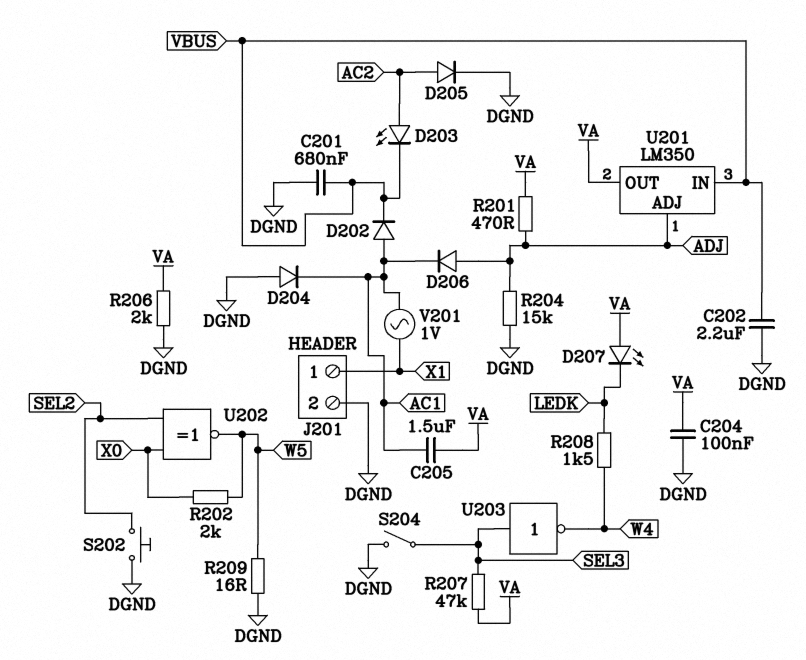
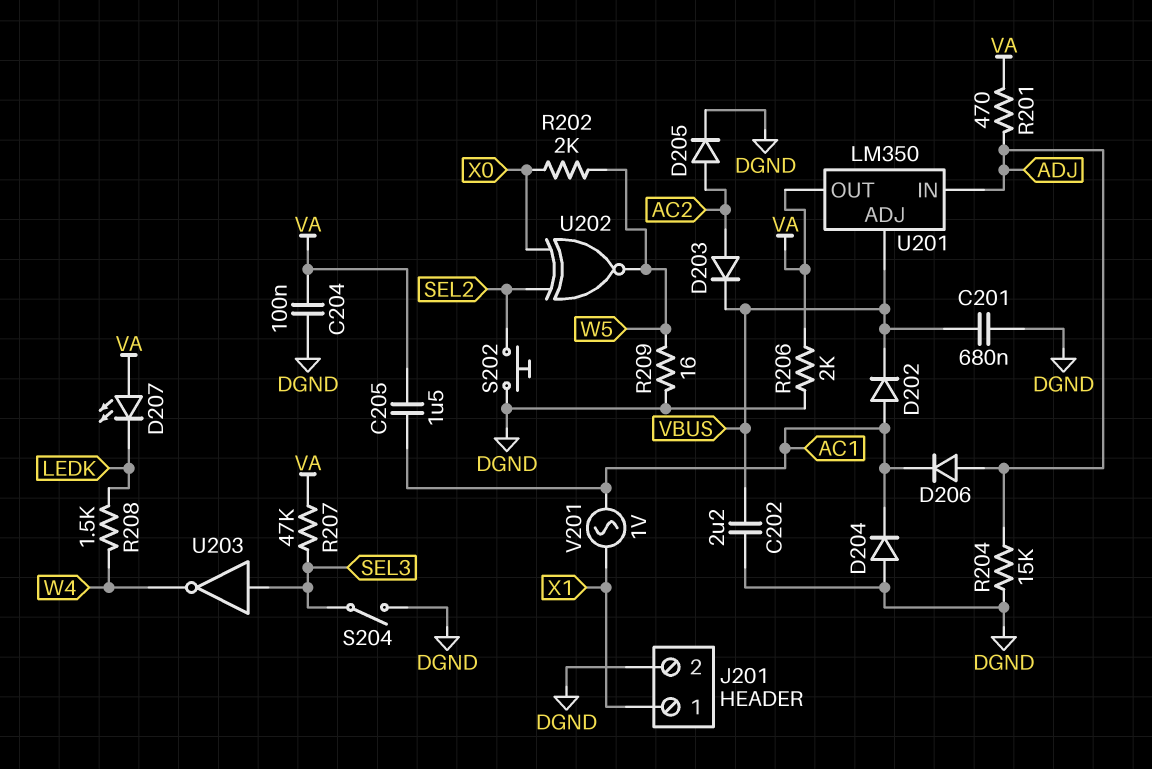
D203: LED (A AC2, K VBUS) -> diode (A AC2, K VBUS)
U201 pin ADJ: ADJ -> VBUS
U201 pin IN: VBUS -> ADJ

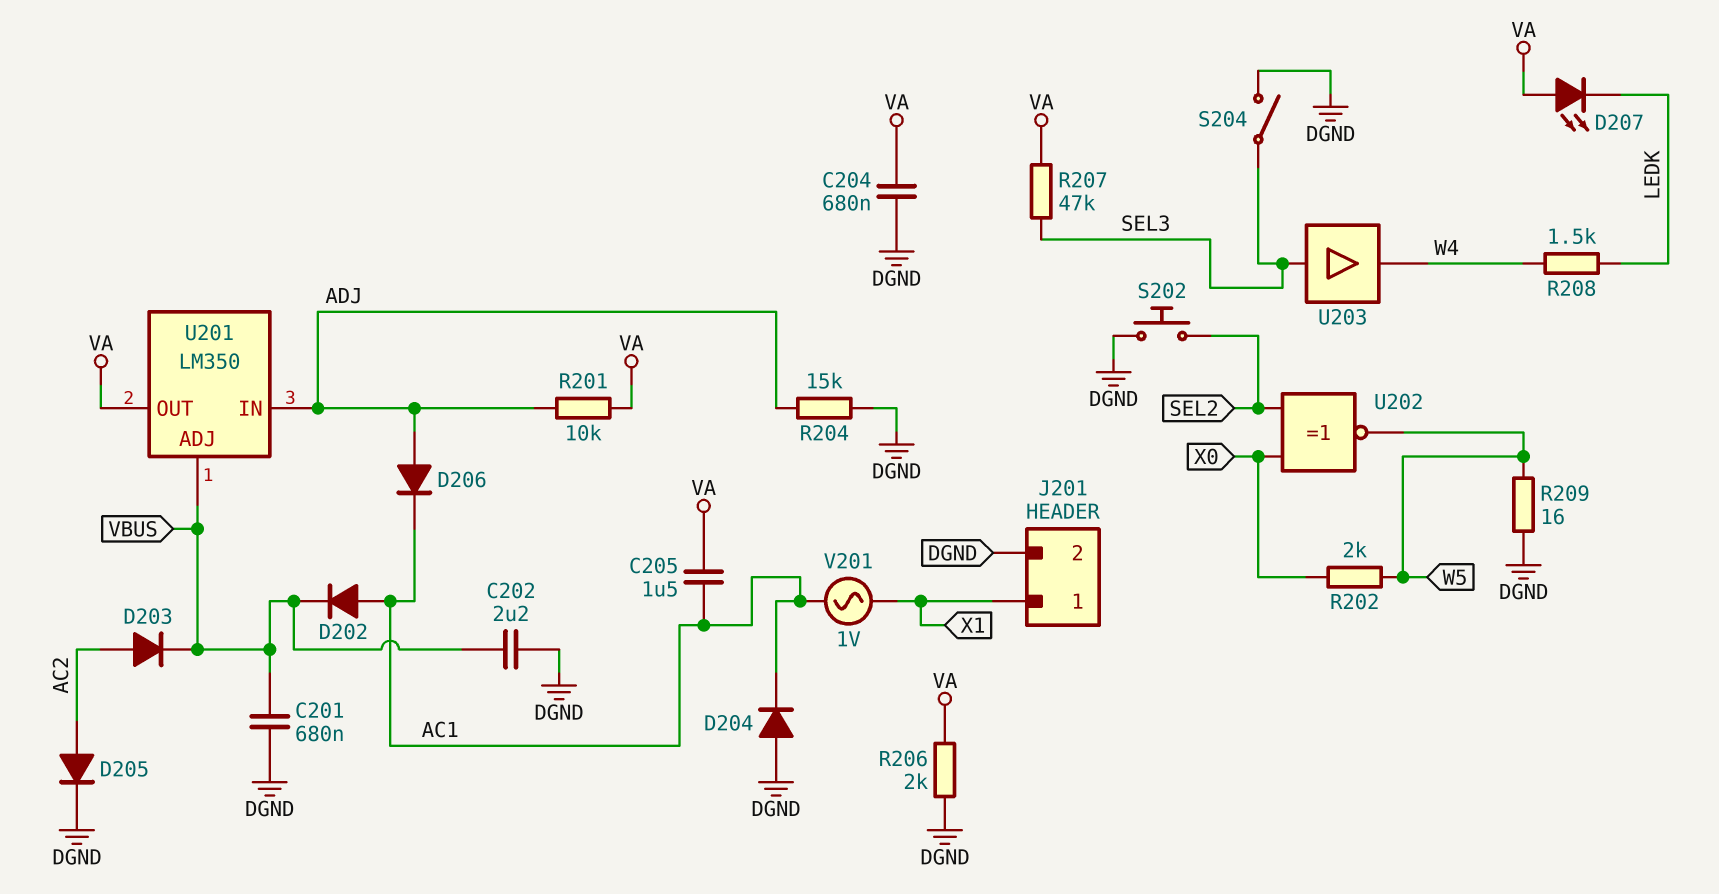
C204: 100nF (DGND, VA) -> 680nF (DGND, VA)
R201: 470 (ADJ, VA) -> 10k (ADJ, VA)
U203: NOT (in SEL3, out W4) -> buffer (in SEL3, out W4)

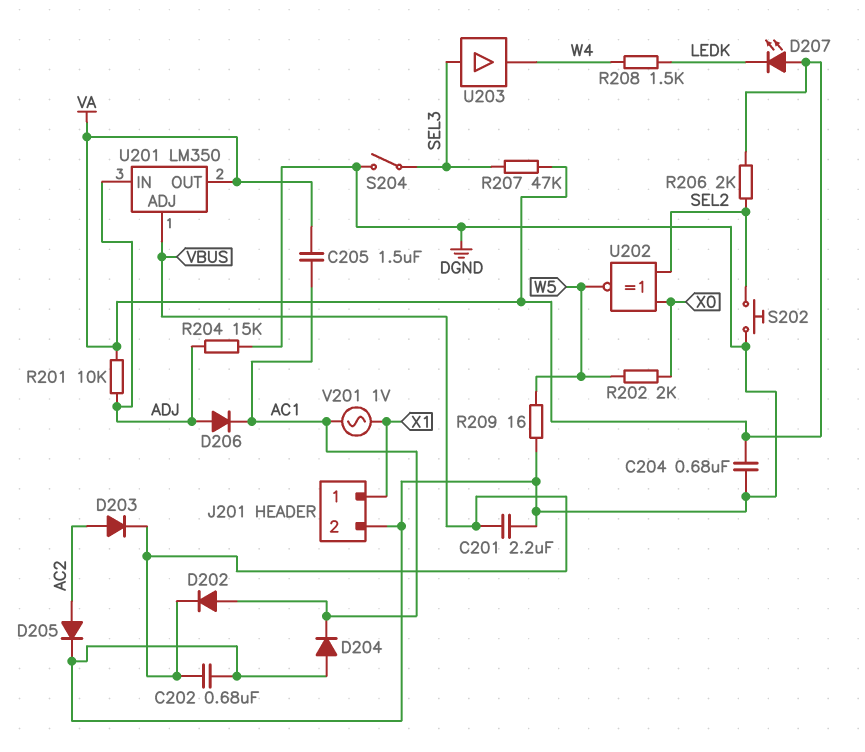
C201: 680nF (DGND, VBUS) -> 2.2uF (DGND, VBUS)
C202: 2.2uF (DGND, VBUS) -> 680nF (DGND, VBUS)
R206: 2k (DGND, VA) -> 2k (SEL2, VA)

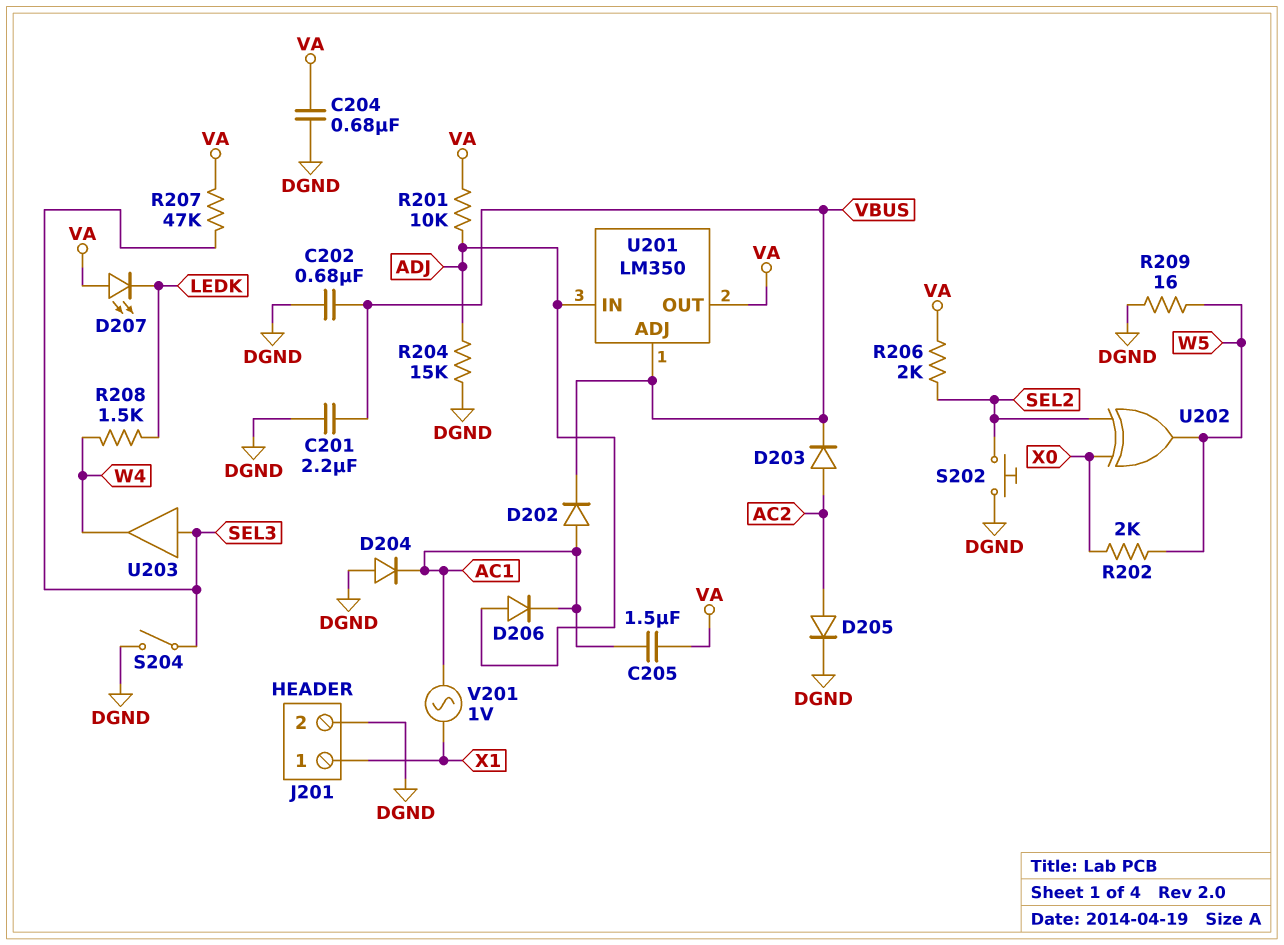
U202: XNOR (in SEL2, in X0, out W5) -> XOR (in SEL2, in X0, out W5)

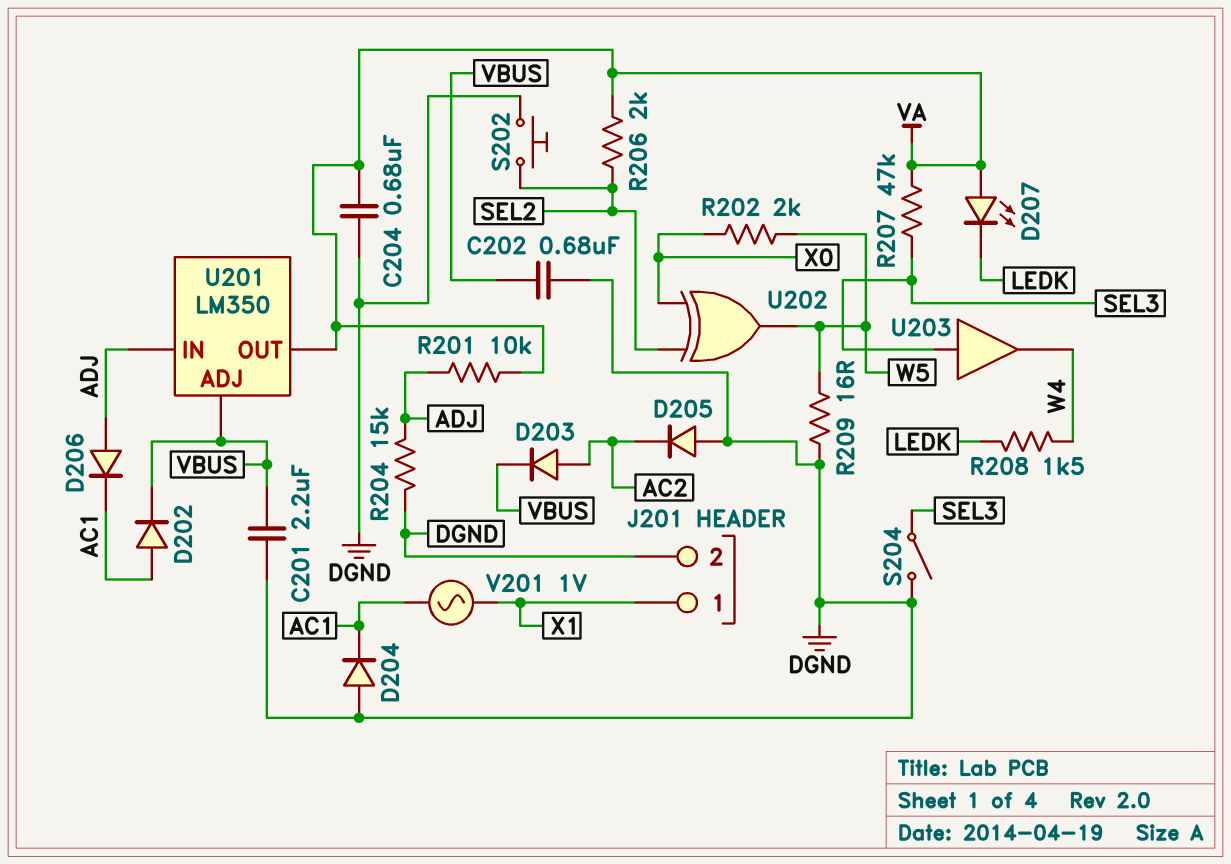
C205: 1.5uF (AC1, VA) -> none
D205: diode (A AC2, K DGND) -> diode (A DGND, K AC2)

